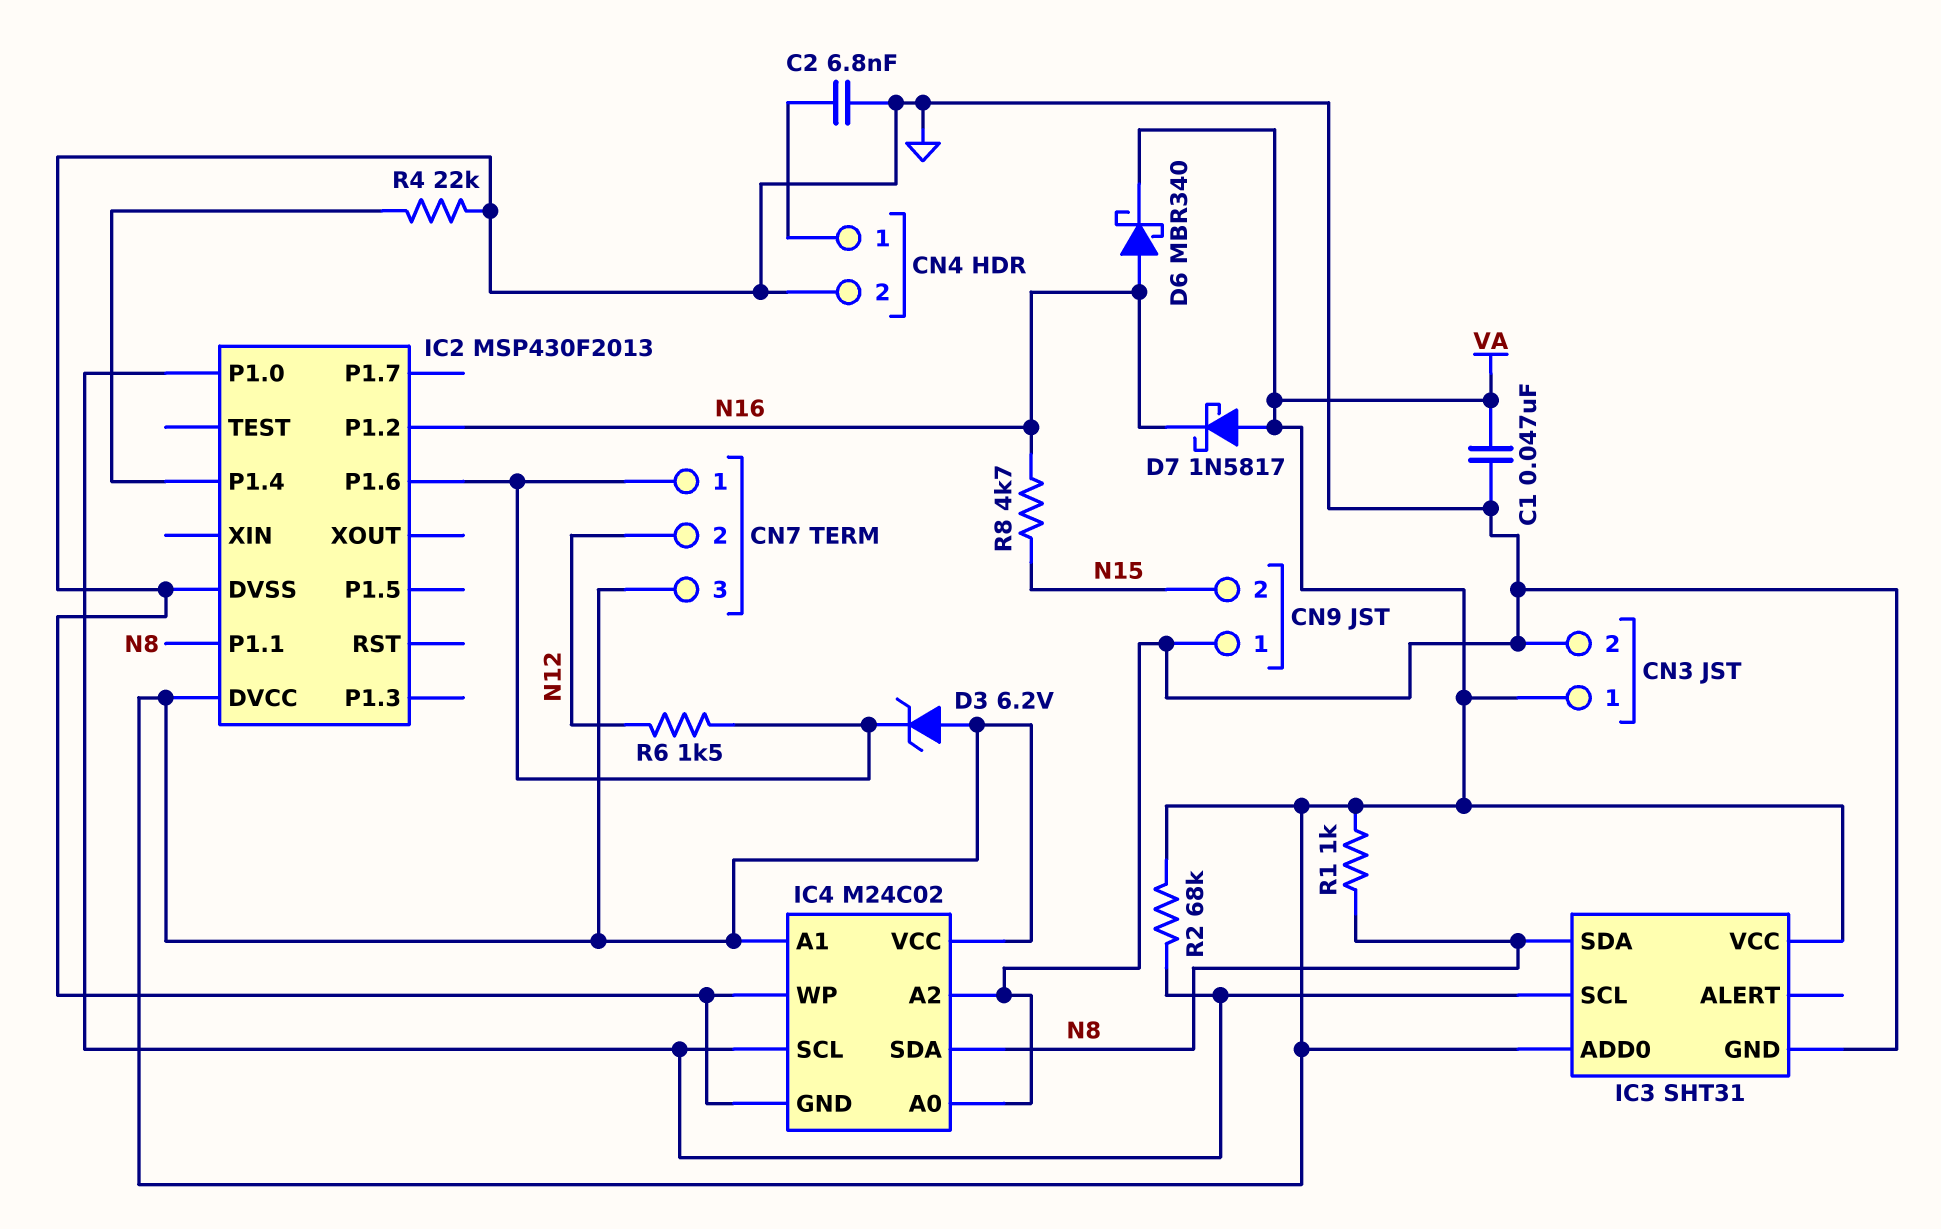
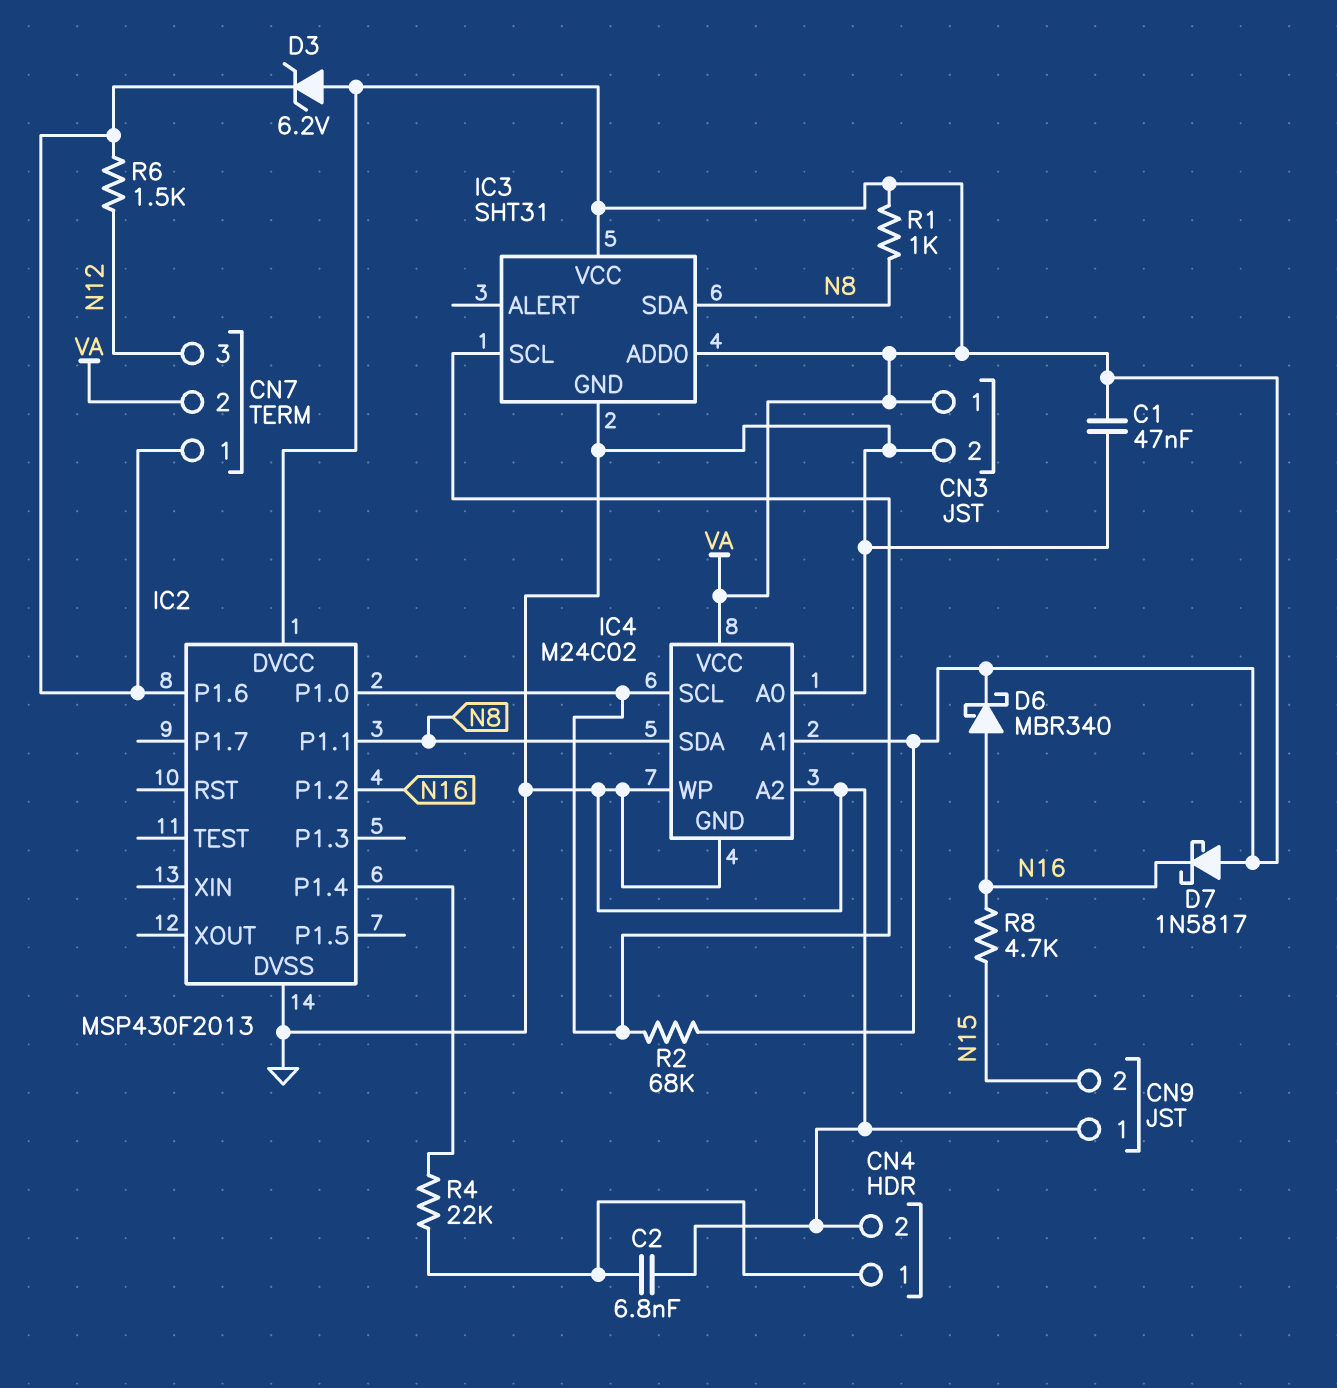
CN7 pin 2: N12 -> VA
CN7 pin 3: VA -> N12
R4: 22k (GND, IC2/P1.4) -> 22k (CN4/1, IC2/P1.4)

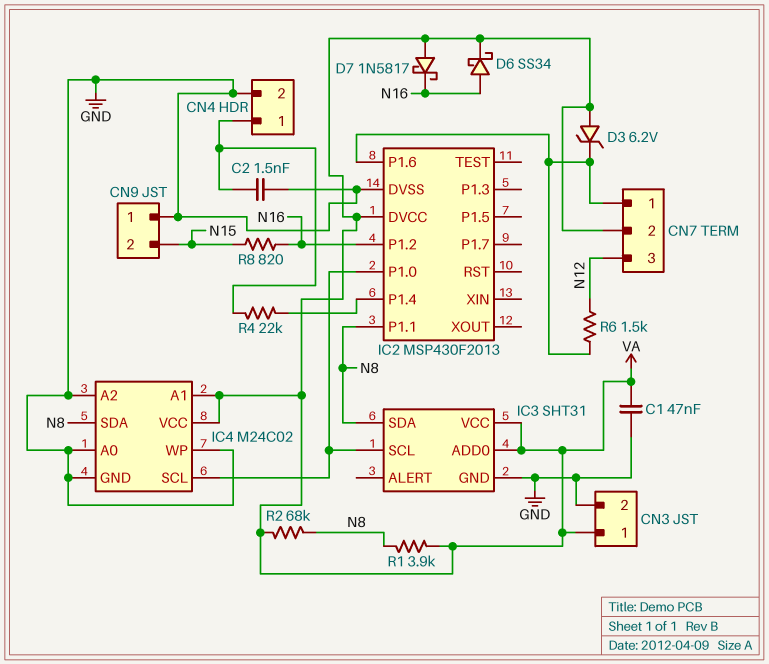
C2: 6.8nF (CN4/1, GND) -> 1.5nF (CN4/1, GND)
D6: schottky MBR340 (A N16, K VA) -> schottky SS34 (A N16, K VA)
R1: 1k (N8, VA) -> 3.9k (N8, VA)
R2: 68k (IC2/P1.0, VA) -> 68k (N8, VA)
R8: 4.7k (N15, N16) -> 820 (N15, N16)

